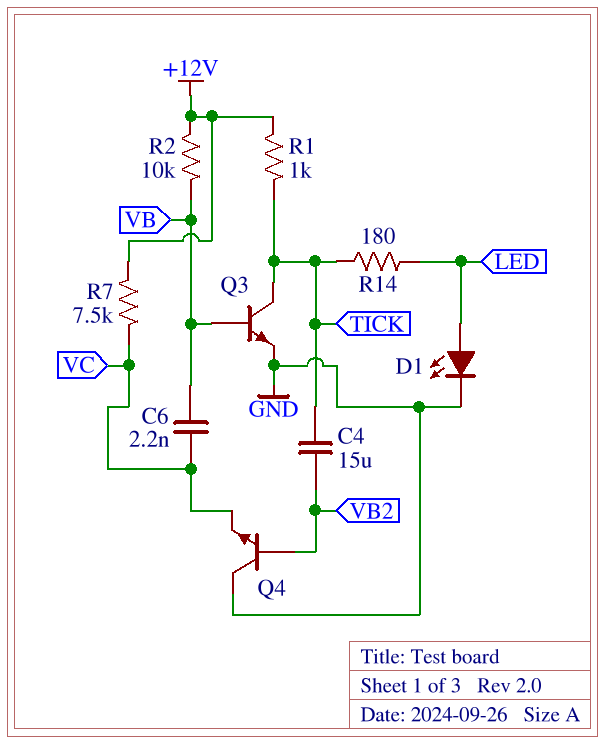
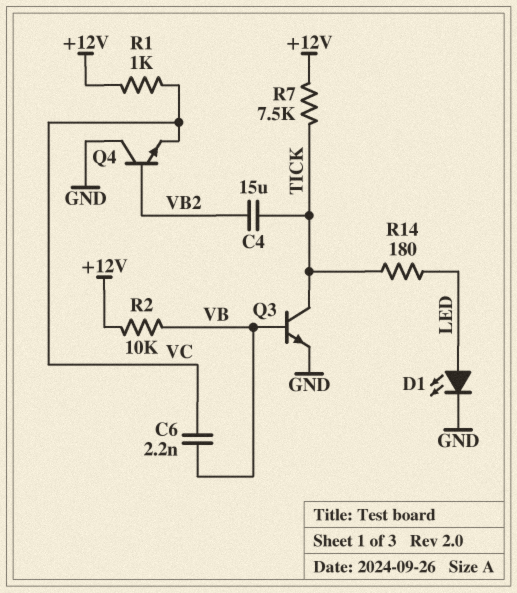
R1: 1k (+12V, TICK) -> 1k (+12V, VC)
R7: 7.5k (+12V, VC) -> 7.5k (+12V, TICK)

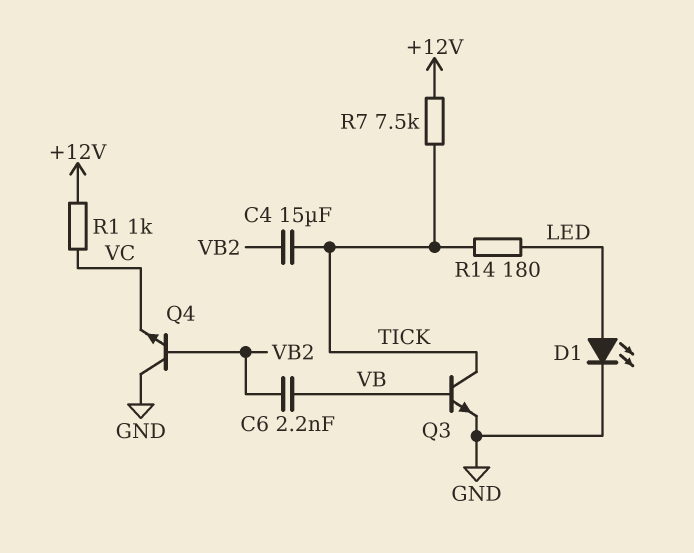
C6: 2.2nF (VB, VC) -> 2.2nF (VB, VB2)
R2: 10k (+12V, VB) -> none

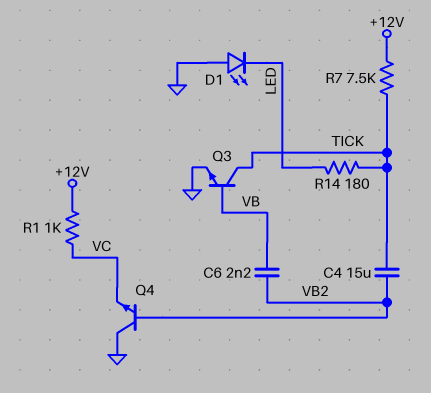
D1: LED (A LED, K GND) -> LED (A GND, K LED)

